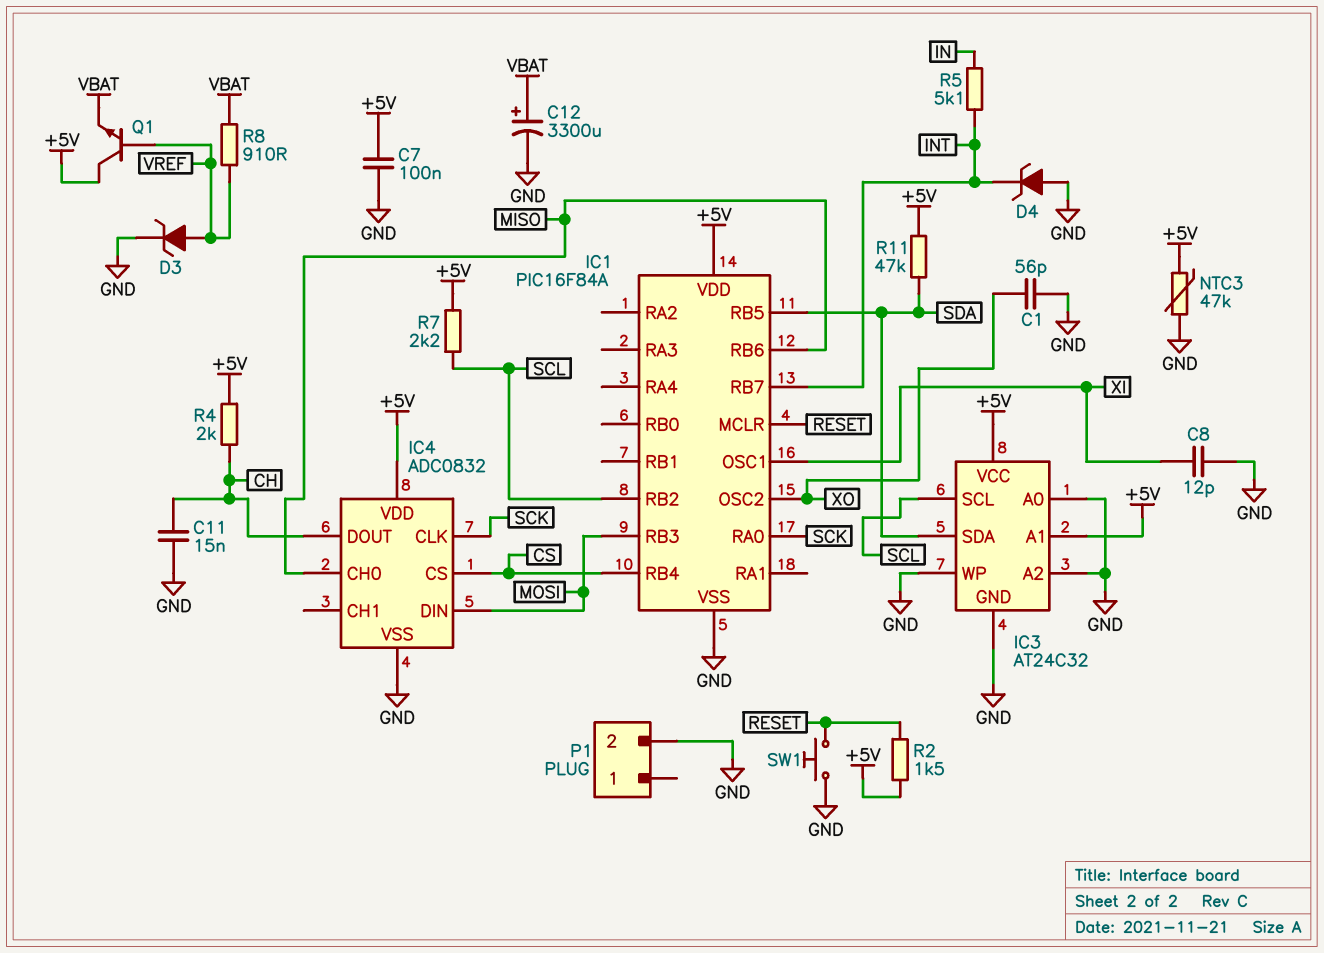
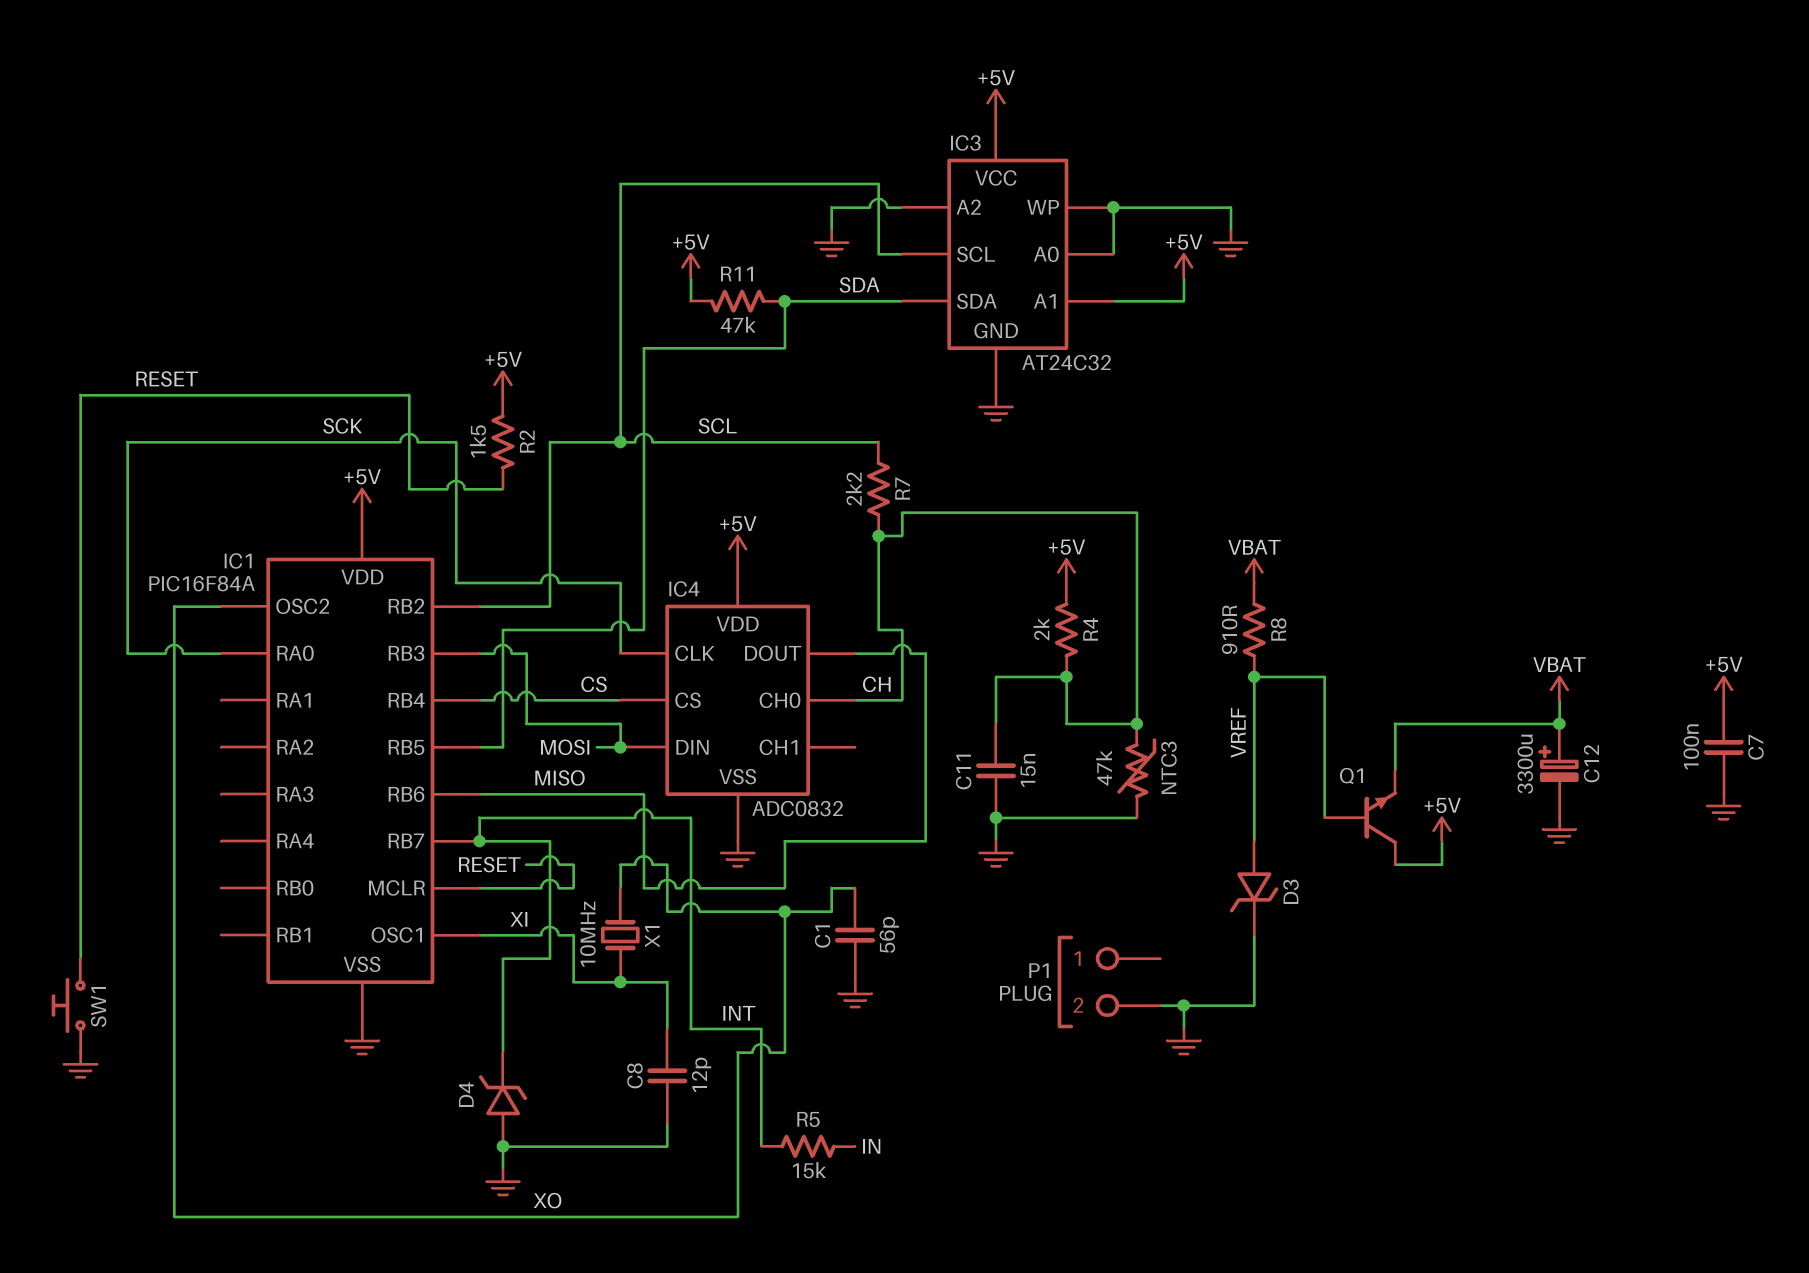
IC4 pin CH0: MISO -> CH
IC4 pin DOUT: CH -> MISO
NTC3: 47k (+5V, GND) -> 47k (CH, GND)
R5: 5.1k (IN, INT) -> 15k (IN, INT)
R7: 2.2k (+5V, SCL) -> 2.2k (CH, SCL)
X1: none -> 10MHz (XI, XO)

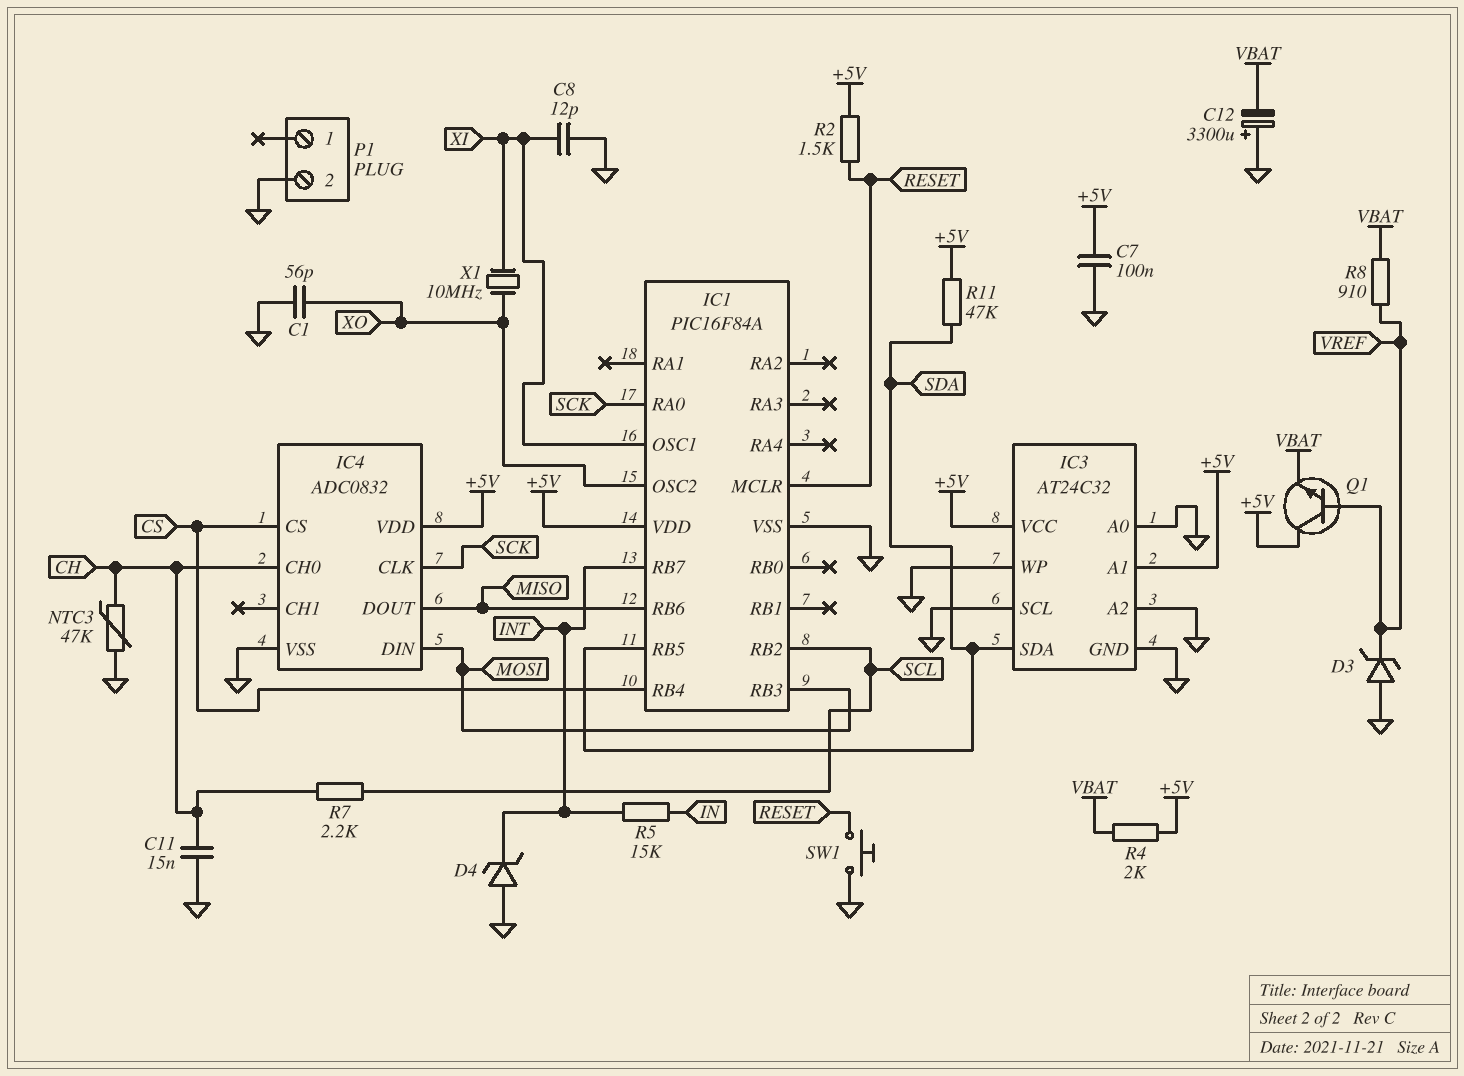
C12: 3300uF (plus VBAT, minus GND) -> 3300uF (plus GND, minus VBAT)
D3: zener (A VREF, K GND) -> zener (A GND, K VREF)
IC3 pin SCL: SCL -> GND
R4: 2k (+5V, CH) -> 2k (+5V, VBAT)

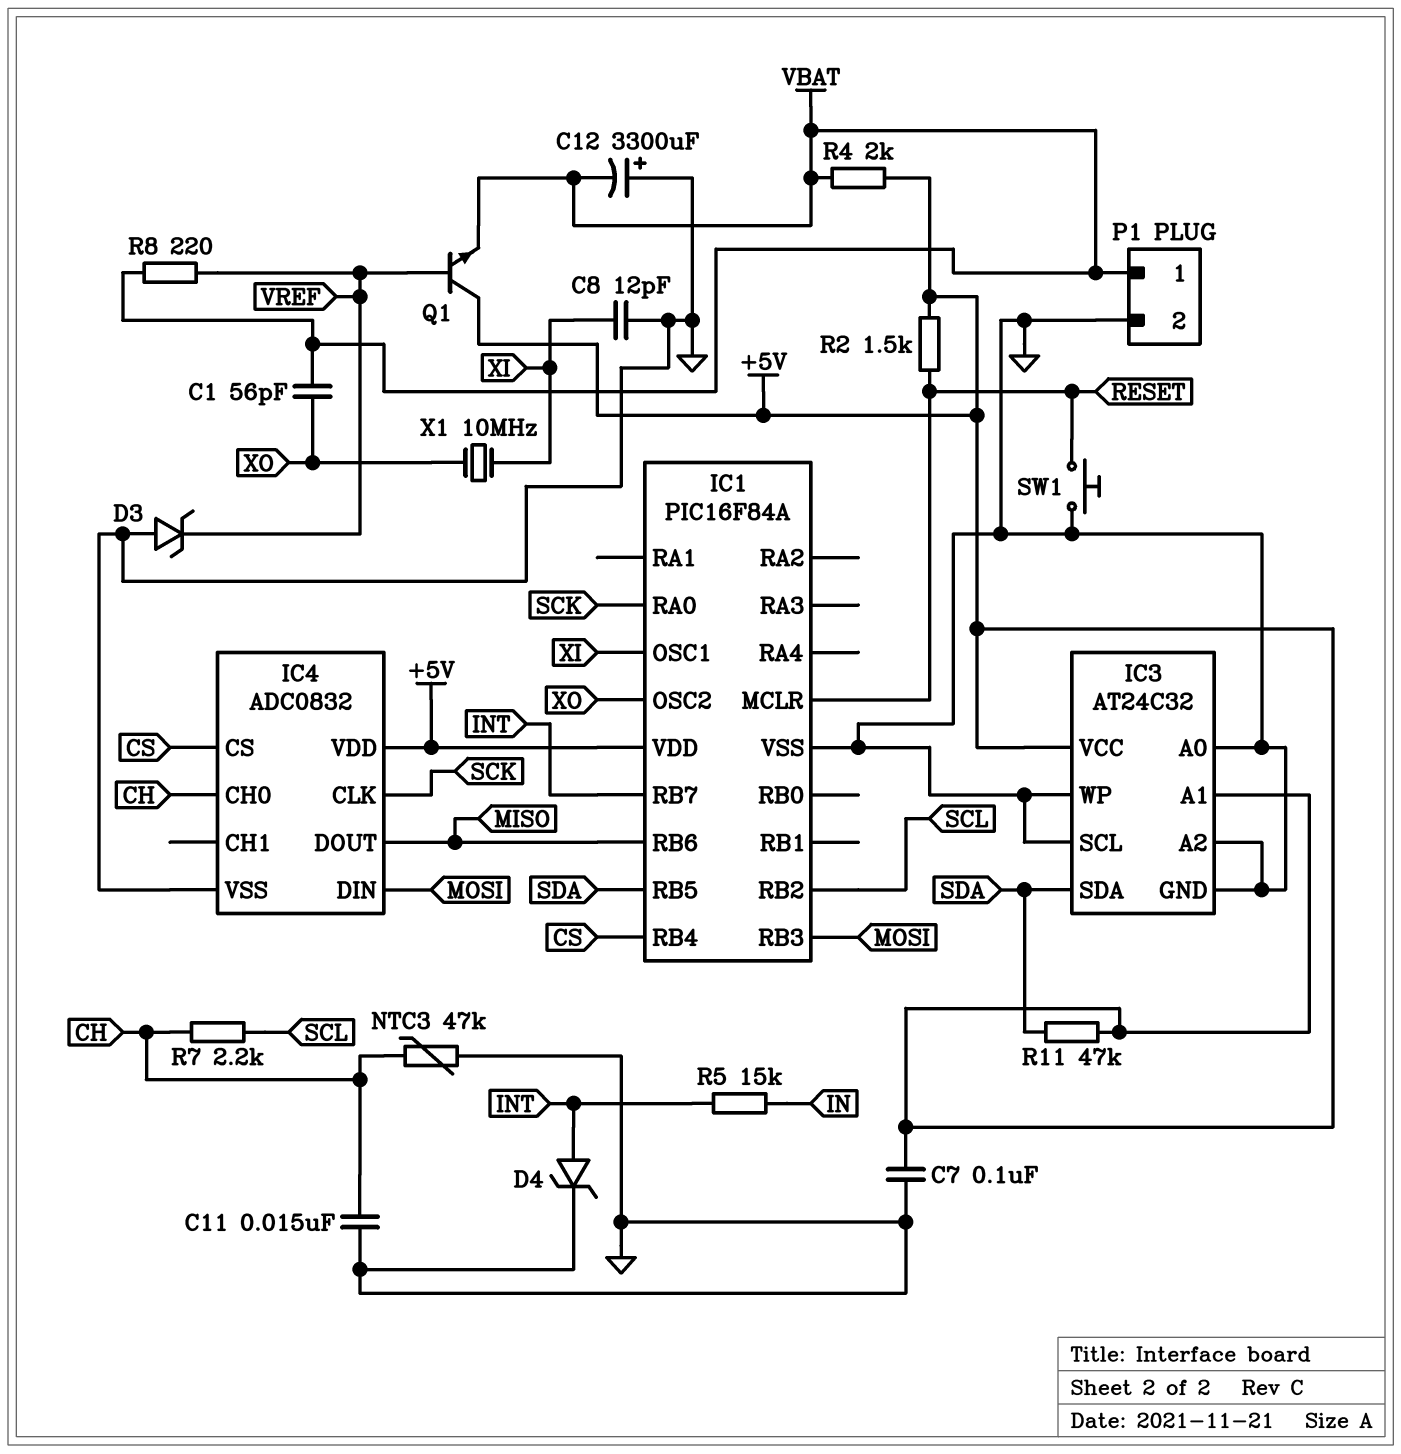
C1: 56pF (GND, XO) -> 56pF (VBAT, XO)
D4: zener (A GND, K INT) -> zener (A INT, K GND)
P1 pin 1: none -> VBAT
R8: 910 (VBAT, VREF) -> 220 (VBAT, VREF)

